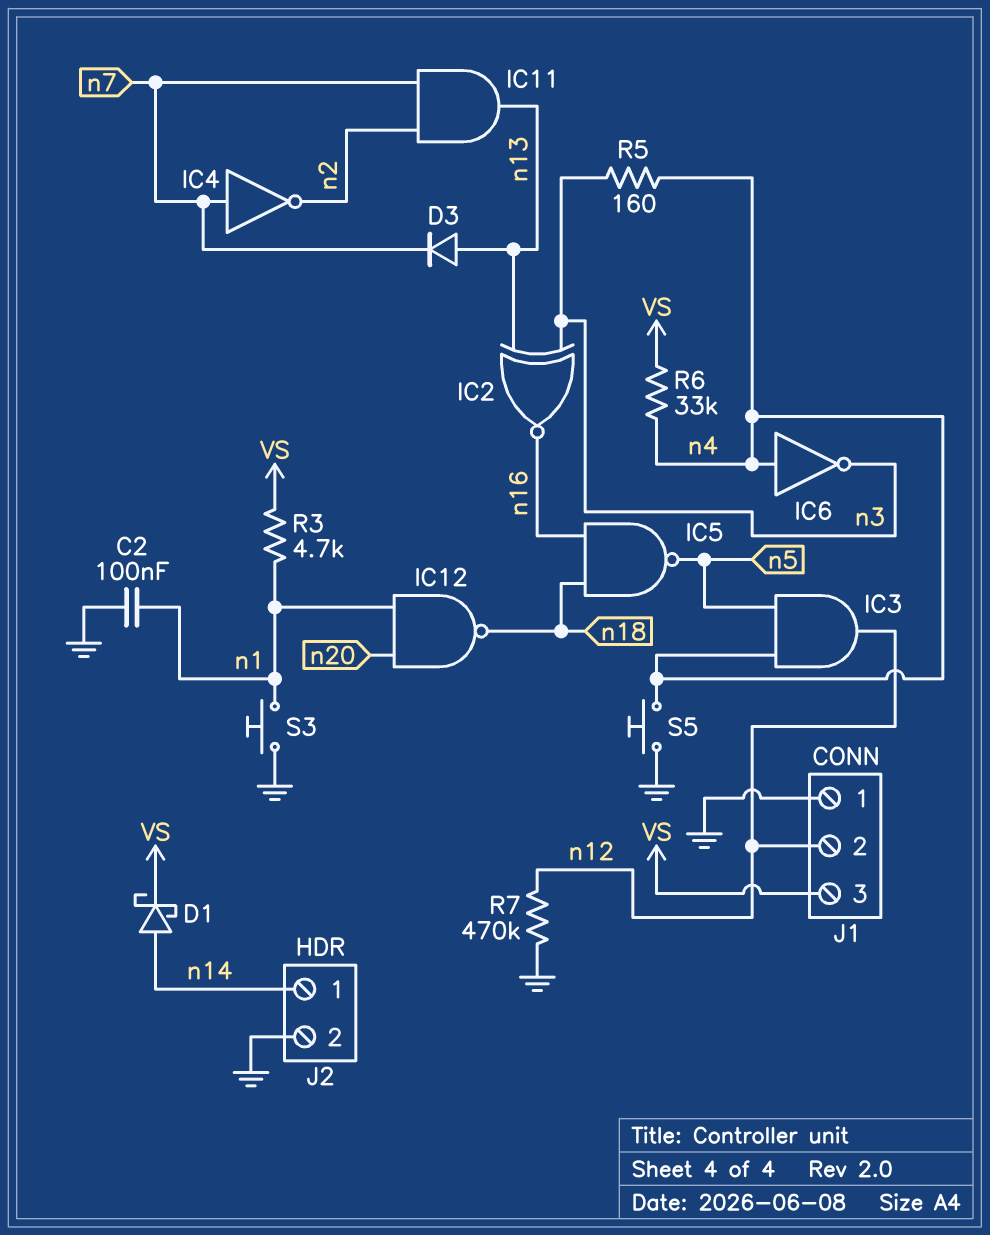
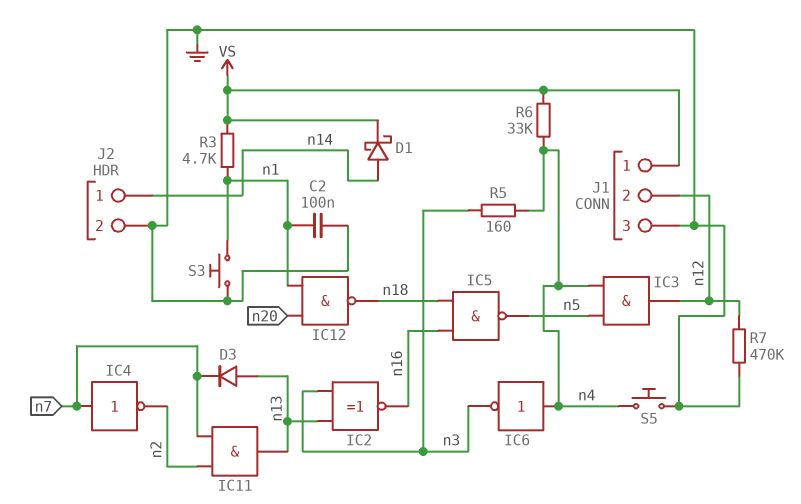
J1 pin 1: GND -> VS
J1 pin 3: VS -> GND

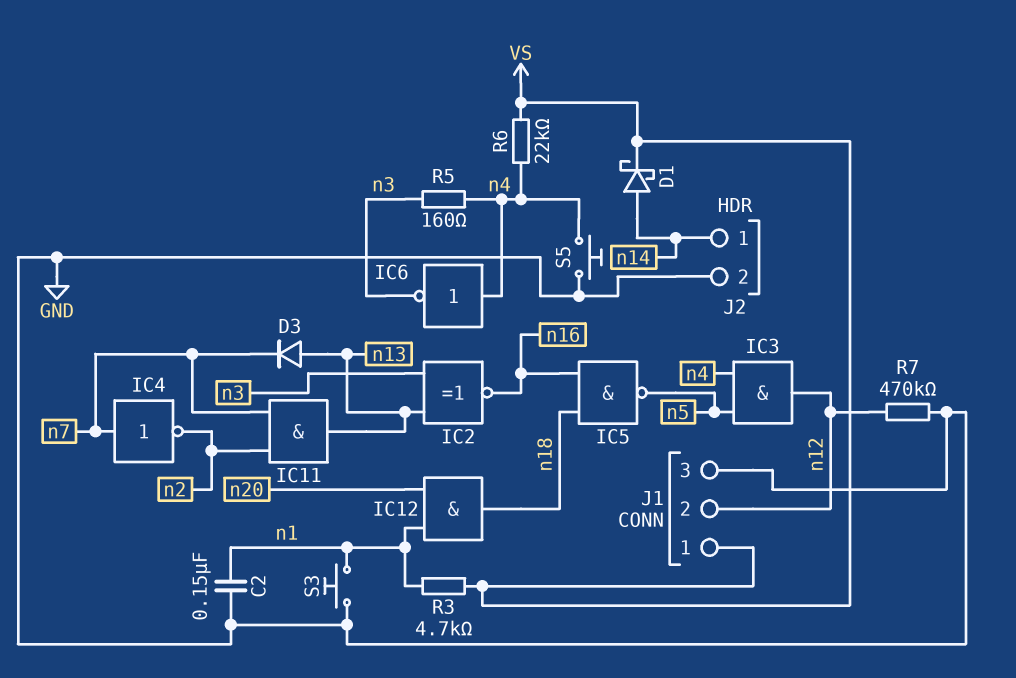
C2: 100nF (GND, n1) -> 150nF (GND, n1)
IC12: NAND (in n1, in n20, out n18) -> AND (in n1, in n20, out n18)
R6: 33k (VS, n4) -> 22k (VS, n4)

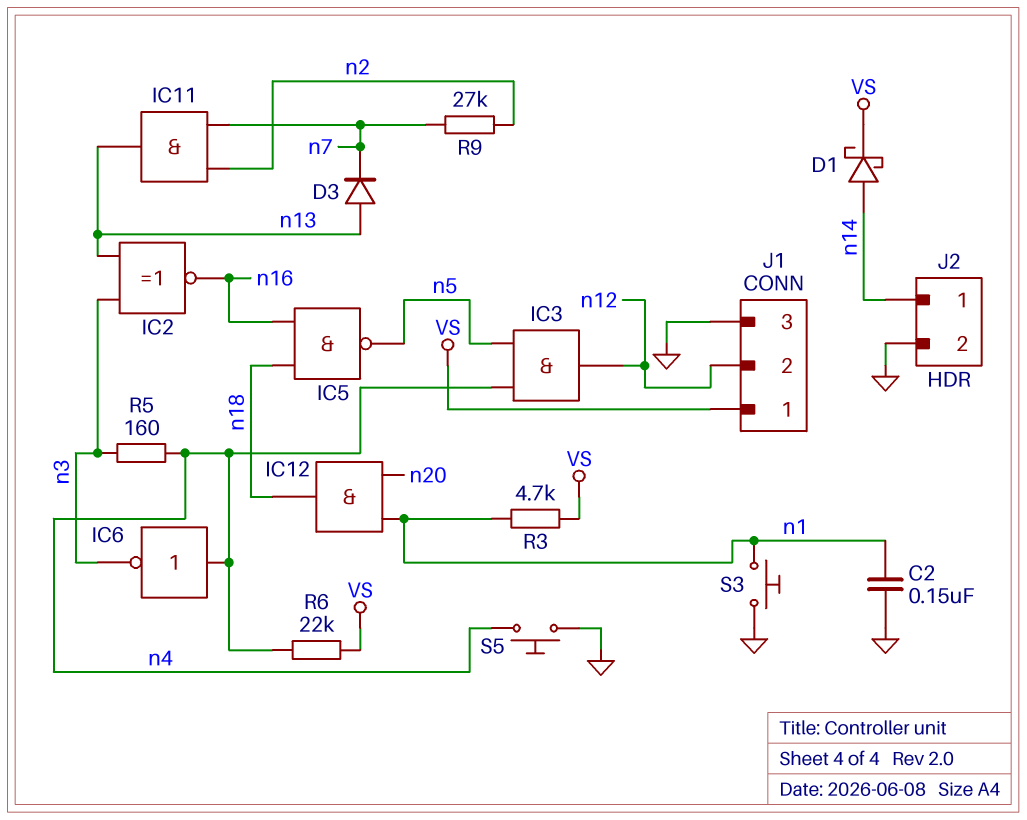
IC4: NOT (in n7, out n2) -> none
R7: 470k (GND, n12) -> none
R9: none -> 27k (n2, n7)

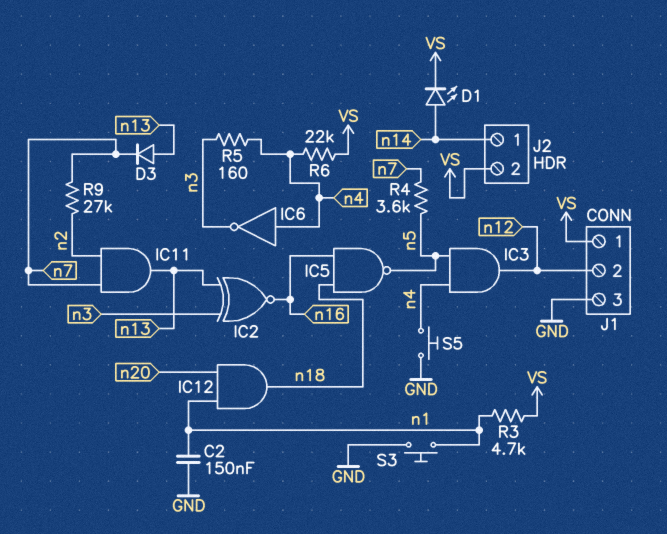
D1: schottky (A n14, K VS) -> LED (A n14, K VS)
J2 pin 2: GND -> VS
R4: none -> 3.6k (n5, n7)

